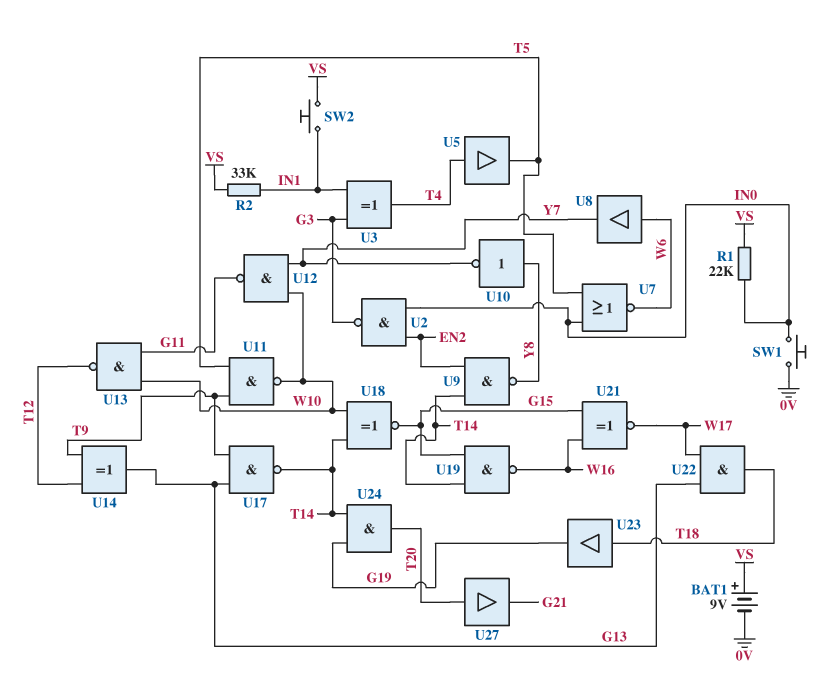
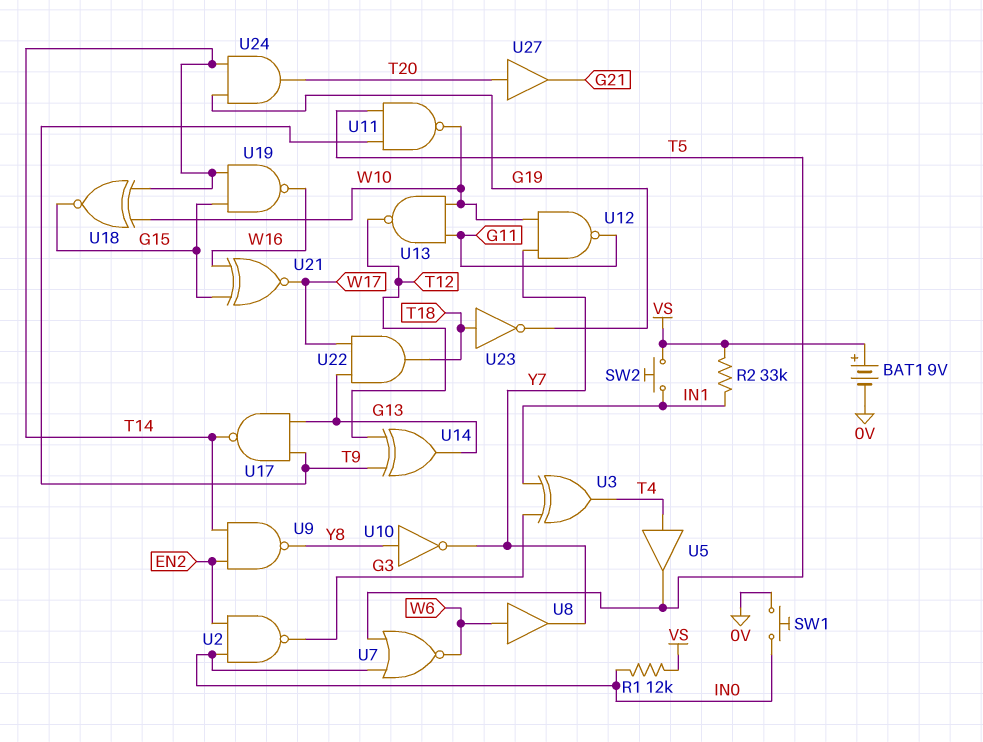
R1: 22k (IN0, VS) -> 12k (IN0, VS)
U23: buffer (in T18, out G19) -> NOT (in T18, out G19)

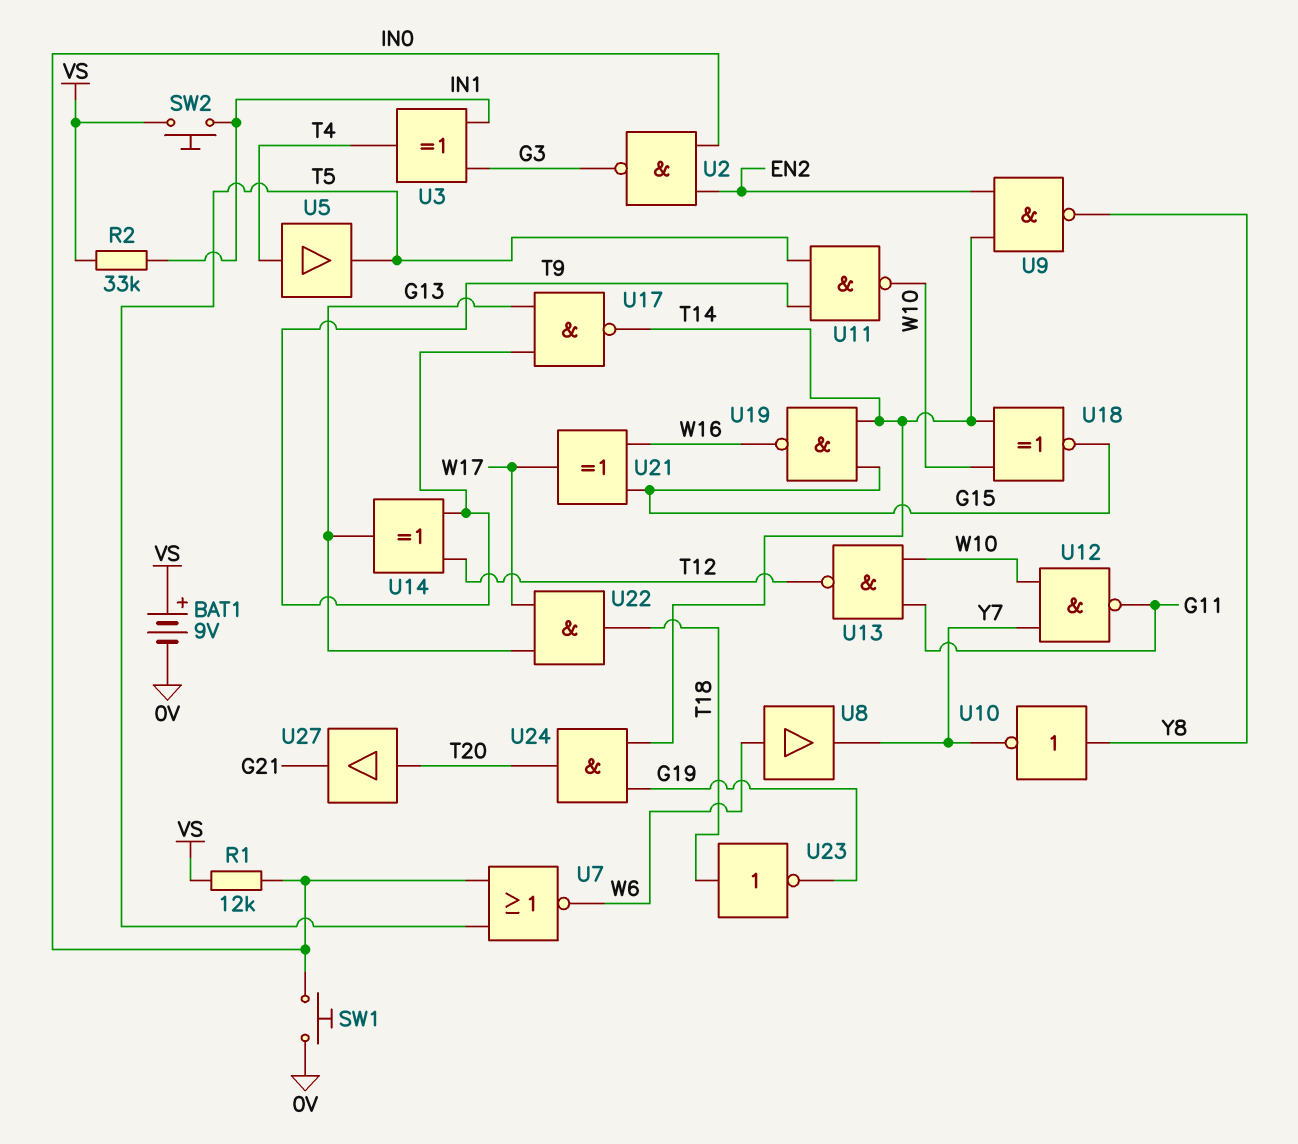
U21: XNOR (in G15, in W16, out W17) -> XOR (in G15, in W16, out W17)

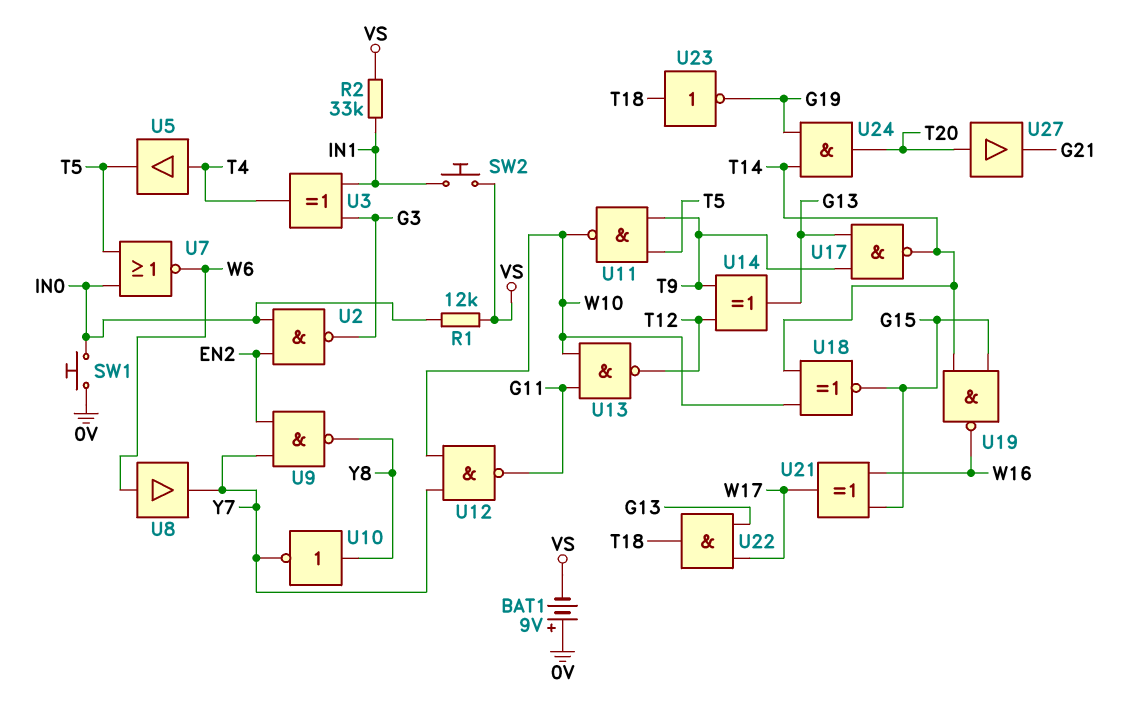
BAT1: 9V (plus VS, minus 0V) -> 9V (plus 0V, minus VS)
U9: NAND (in EN2, in T14, out Y8) -> NAND (in EN2, in Y7, out Y8)

